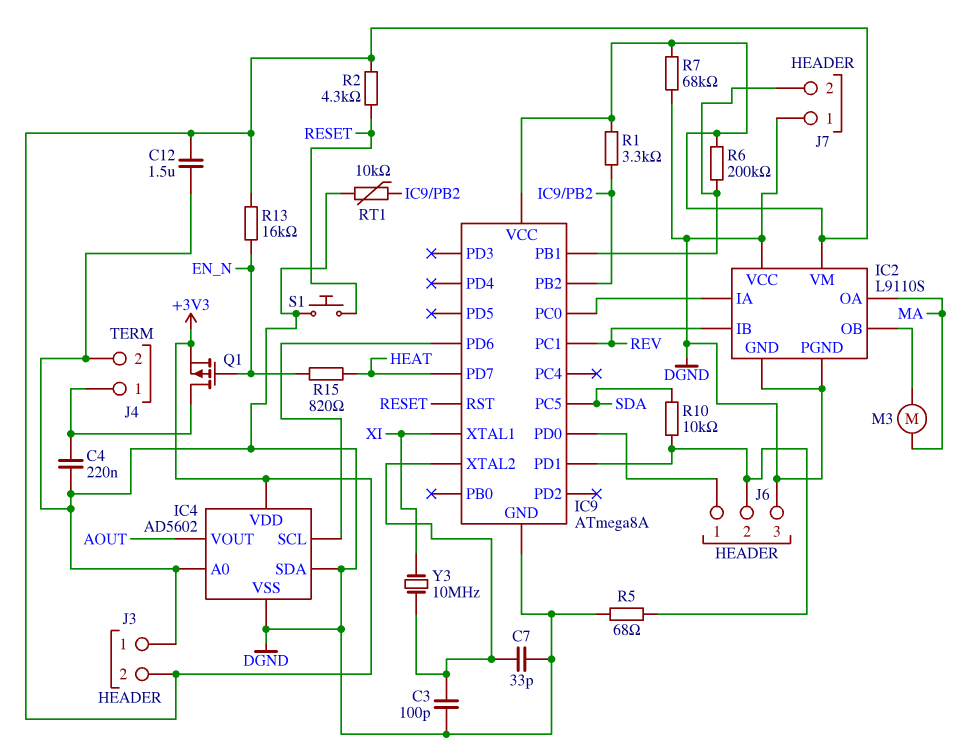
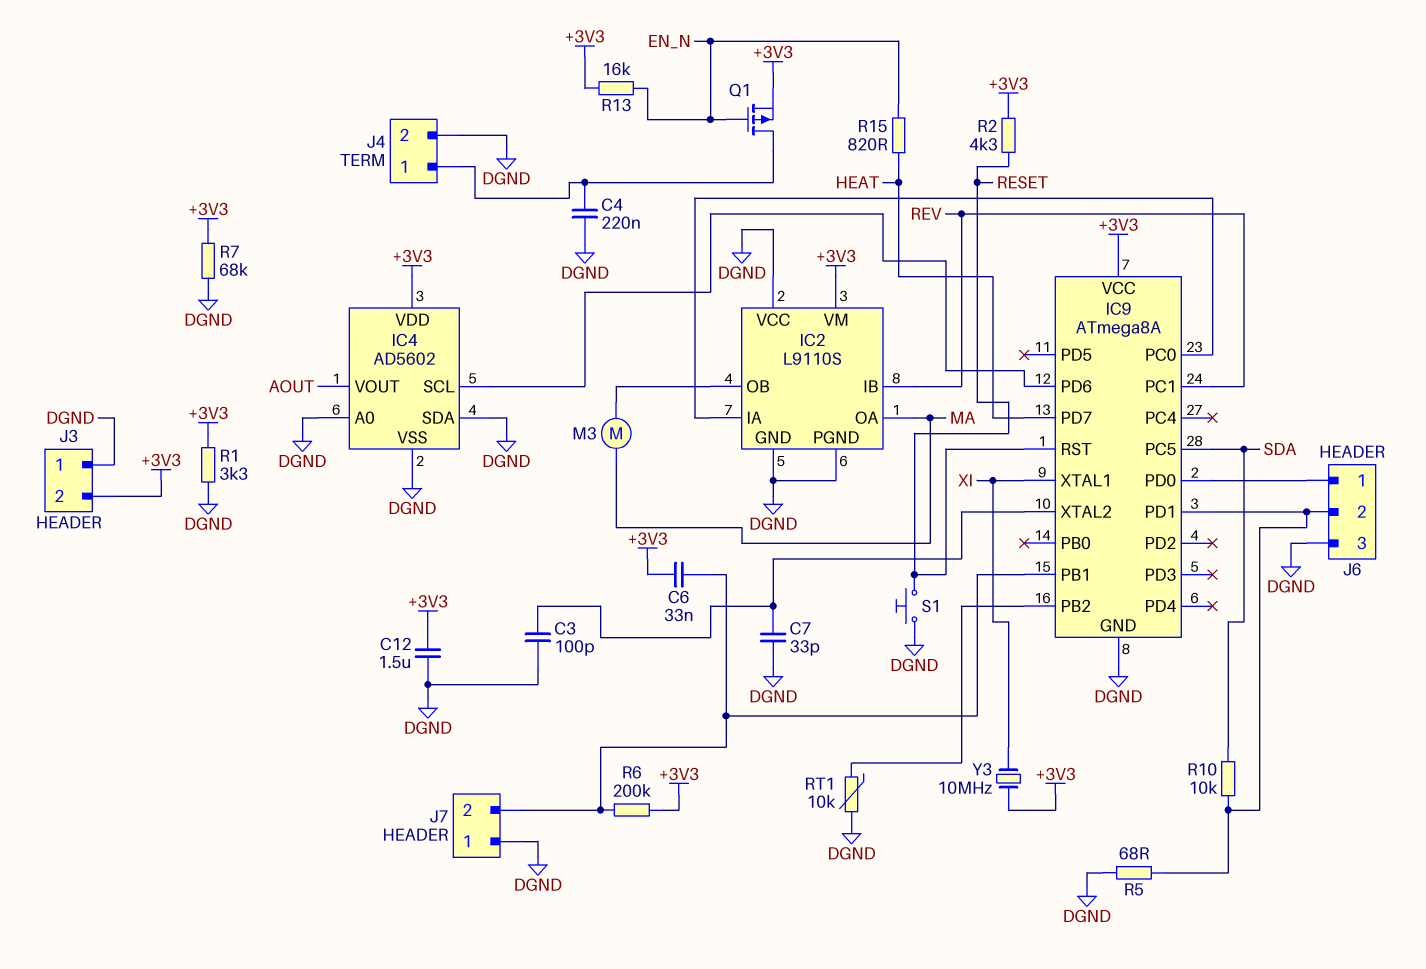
C6: none -> 33nF (+3V3, IC9/PB1)
R1: 3.3k (+3V3, IC9/PB2) -> 3.3k (+3V3, DGND)
Y3: 10MHz (IC9/XTAL2, XI) -> 10MHz (+3V3, XI)

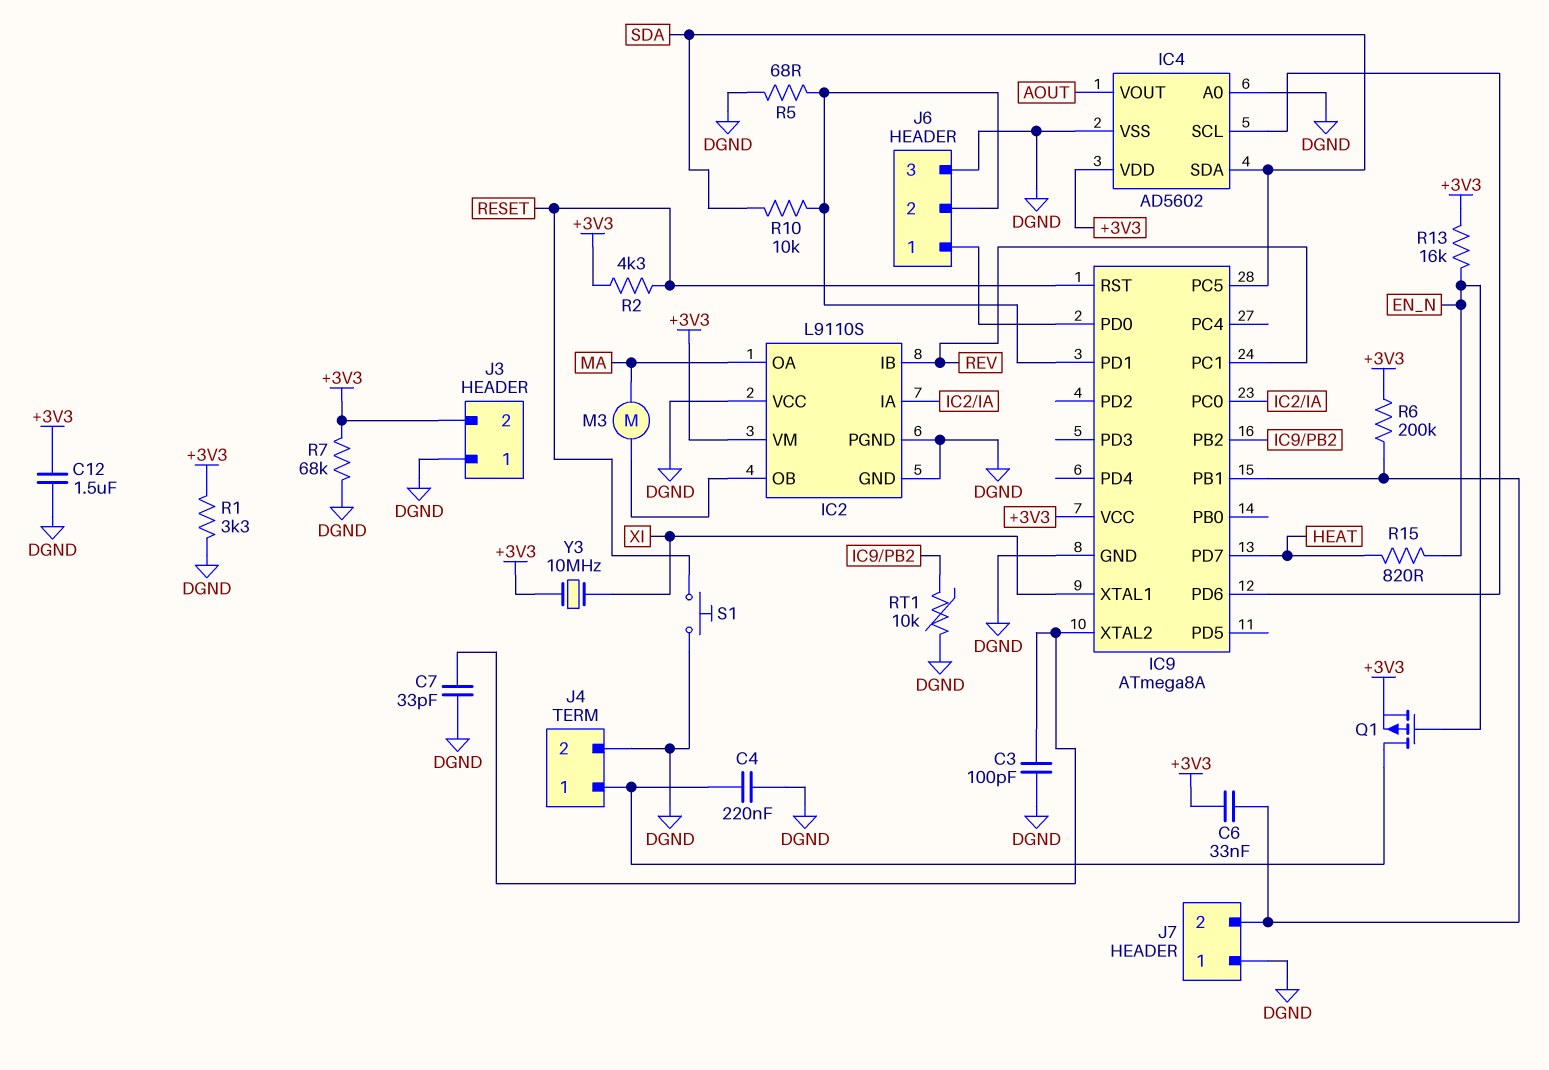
IC4 pin SDA: DGND -> SDA

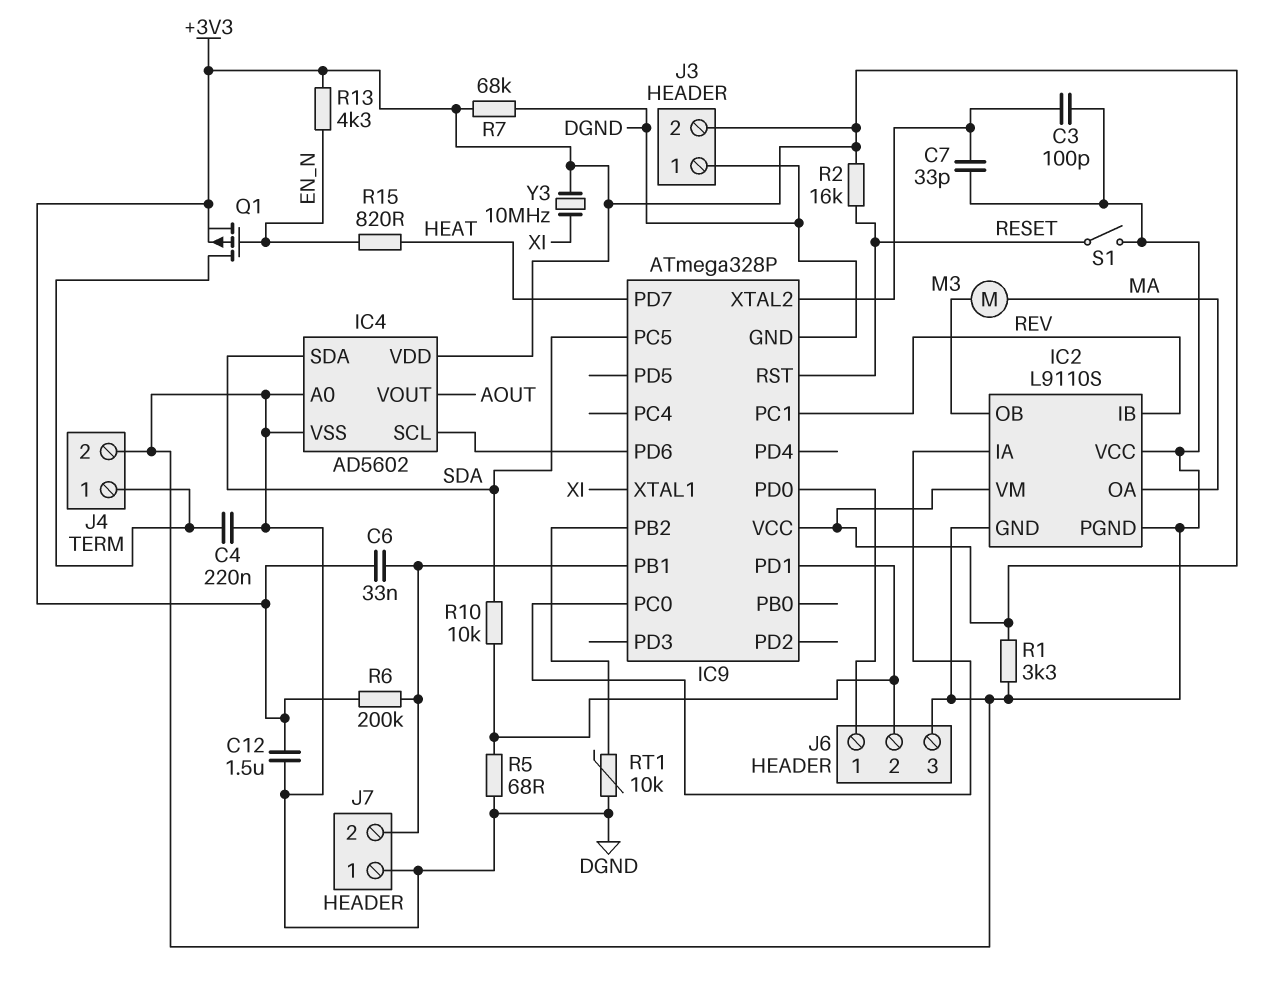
IC9: ATmega8A -> ATmega328P
R2: 4.3k (+3V3, RESET) -> 16k (+3V3, RESET)
R13: 16k (+3V3, EN_N) -> 4.3k (+3V3, EN_N)
S1: button (DGND, RESET) -> switch (DGND, RESET)

